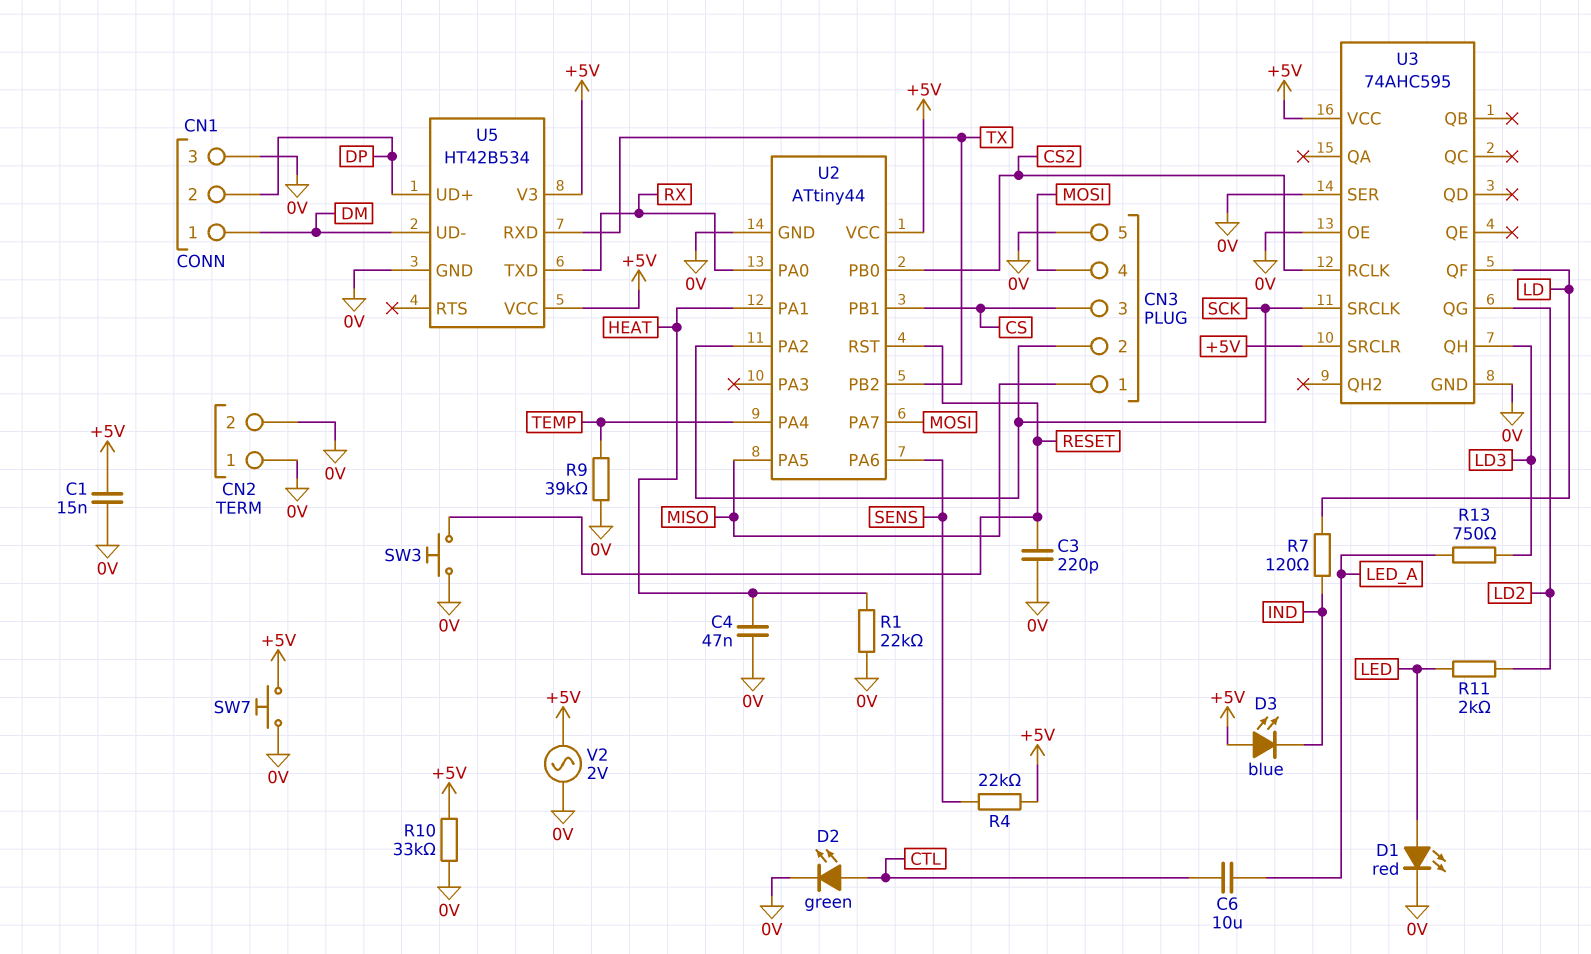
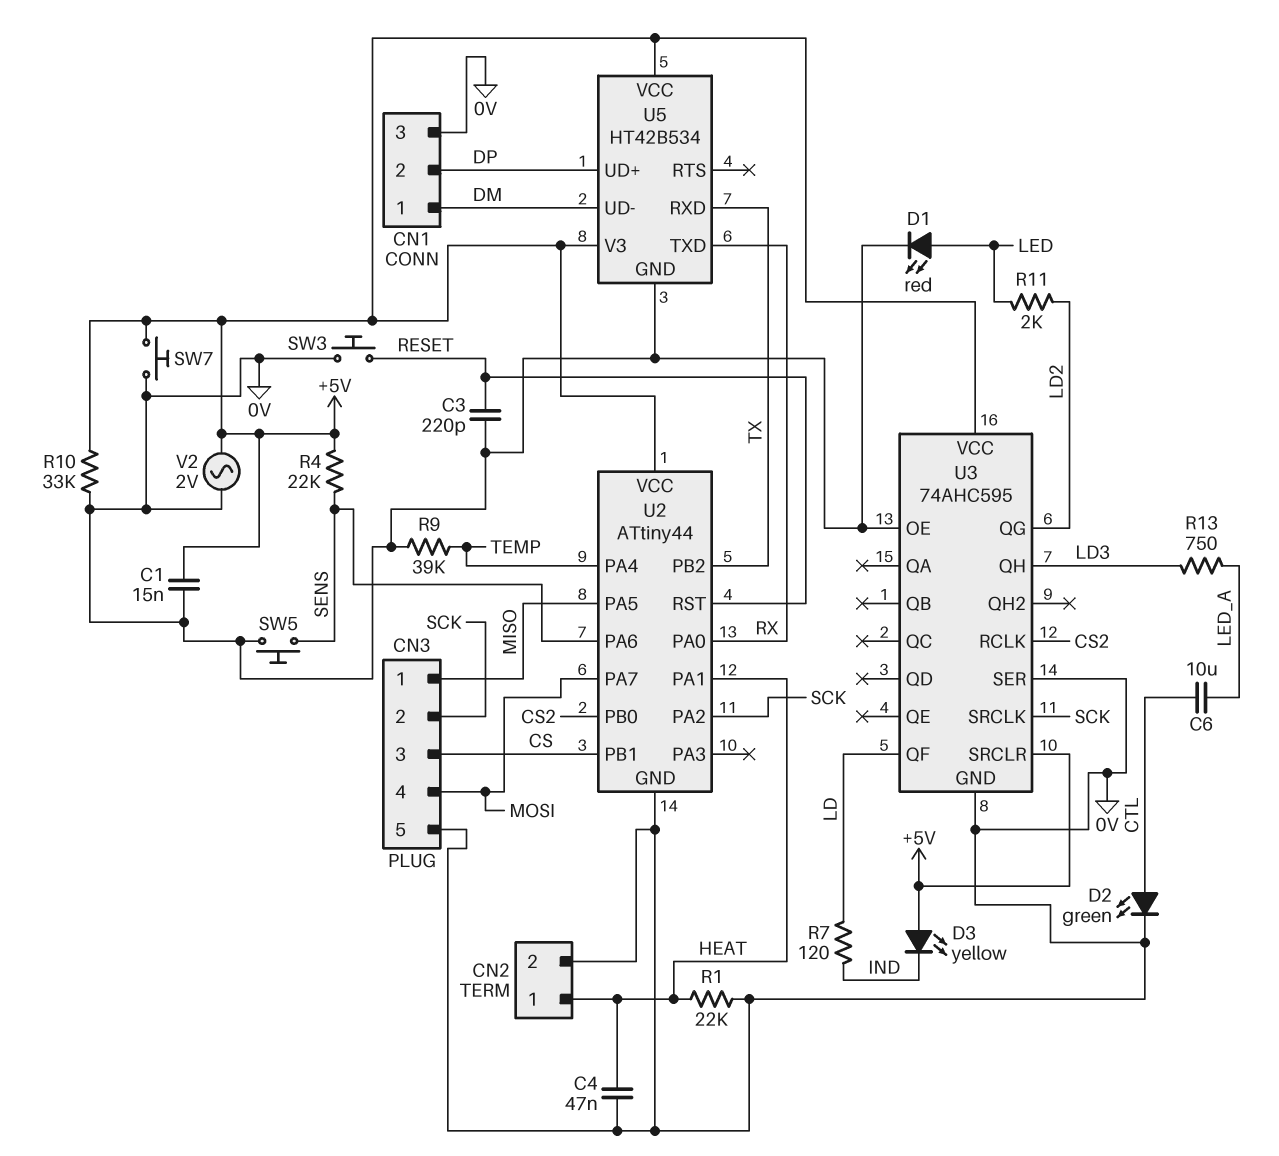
CN2 pin 1: 0V -> HEAT
D3: LED blue (A +5V, K IND) -> LED yellow (A +5V, K IND)
SW5: none -> button (0V, SENS)

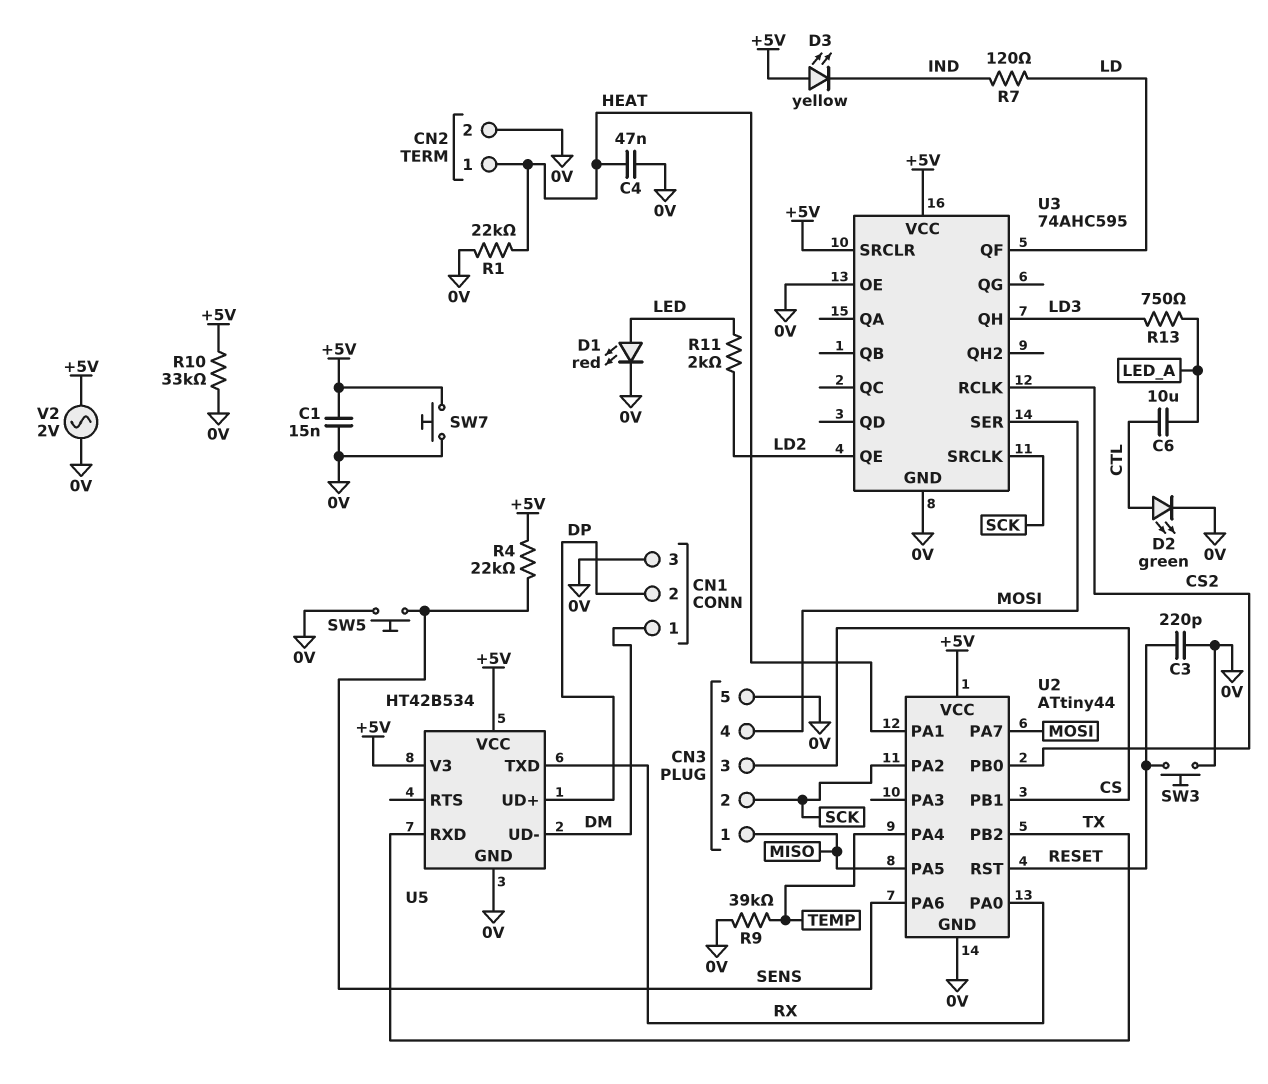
U3 pin QE: none -> LD2
U3 pin QG: LD2 -> none
U3 pin SER: 0V -> MOSI

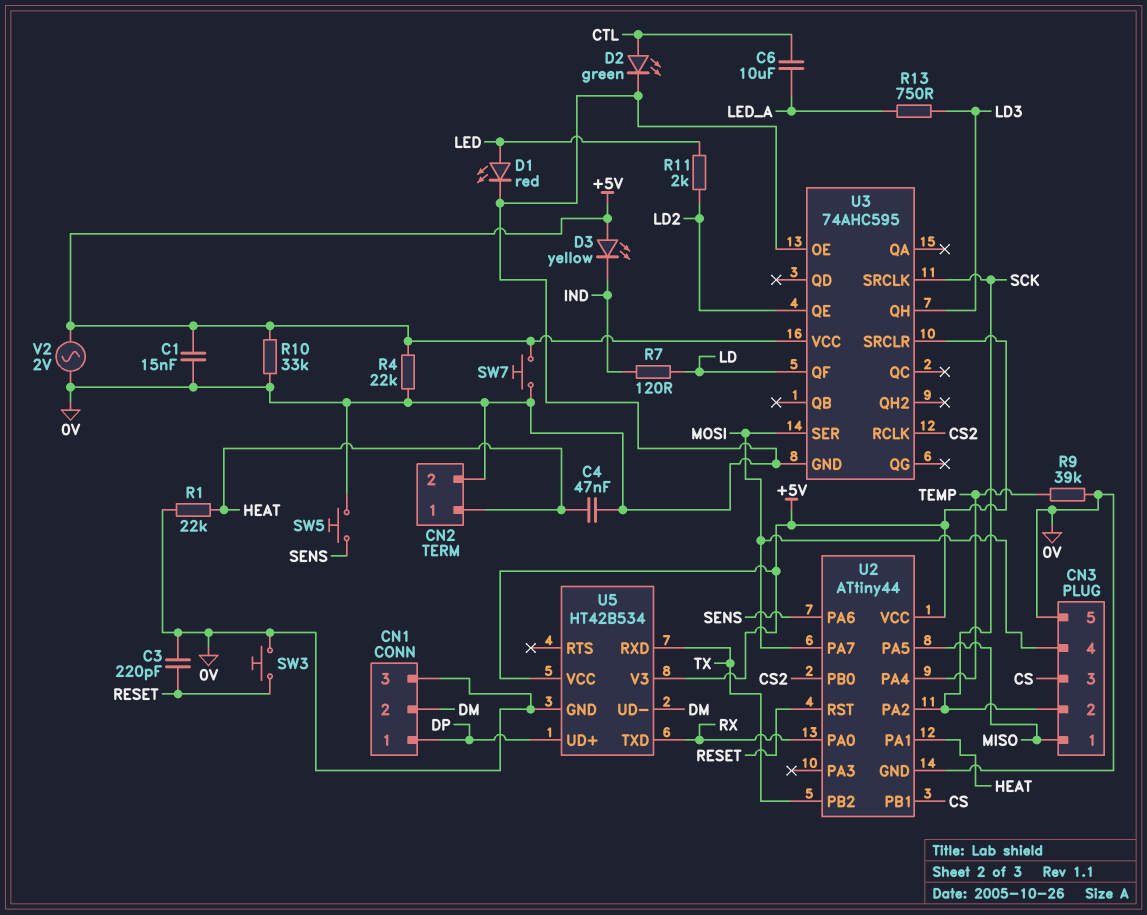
CN1 pin 1: DM -> DP
CN1 pin 2: DP -> DM
R4: 22k (+5V, SENS) -> 22k (+5V, 0V)

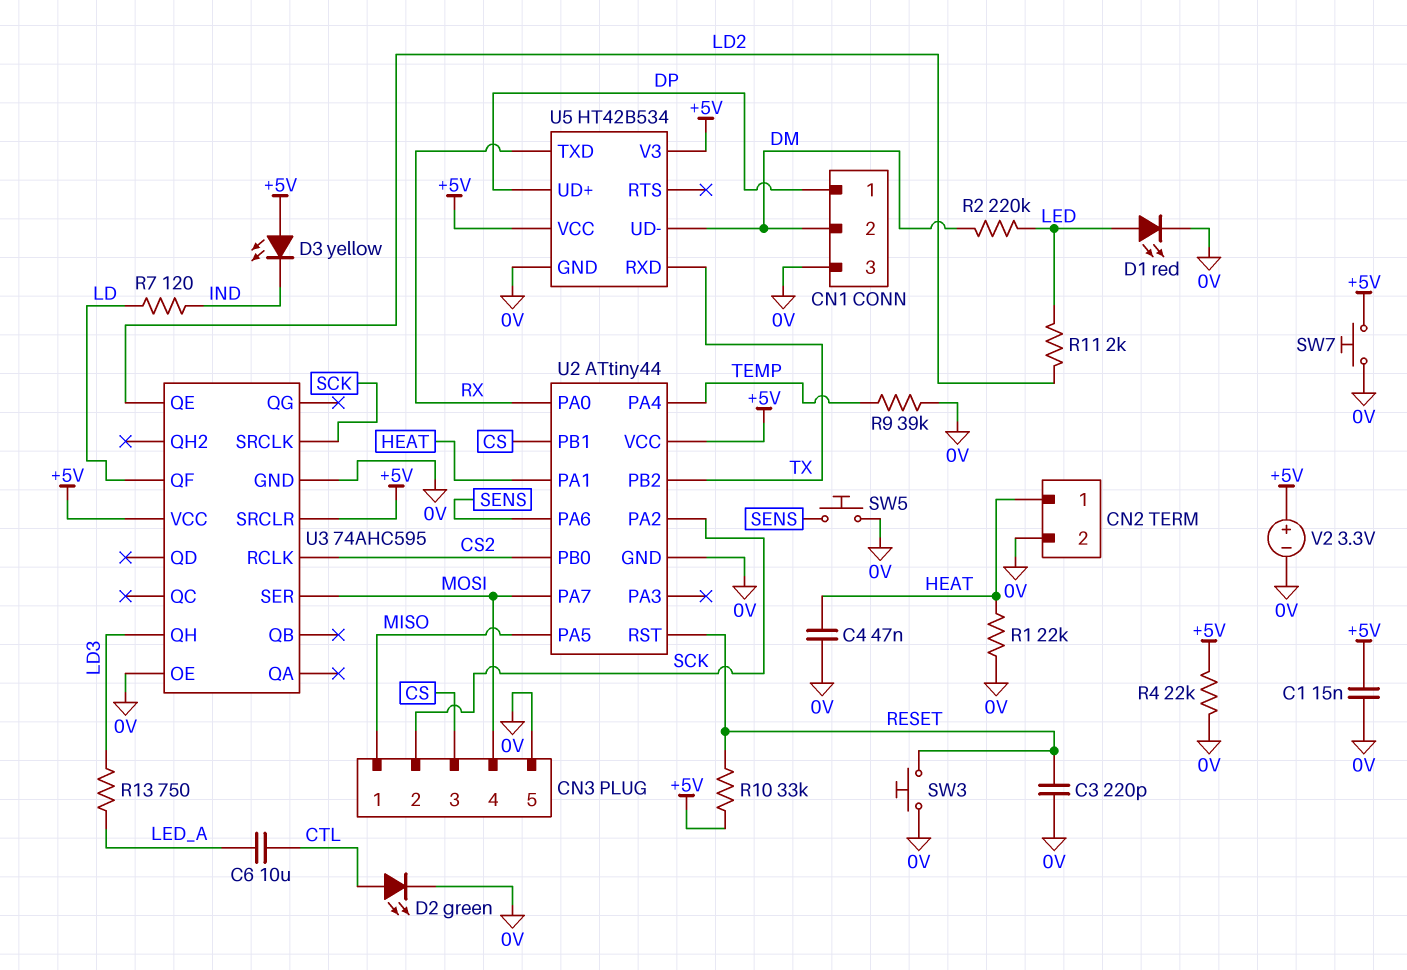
R2: none -> 220k (DM, LED)
R10: 33k (+5V, 0V) -> 33k (+5V, RESET)
V2: AC 2V (+5V, 0V) -> 3.3V (plus +5V, minus 0V)

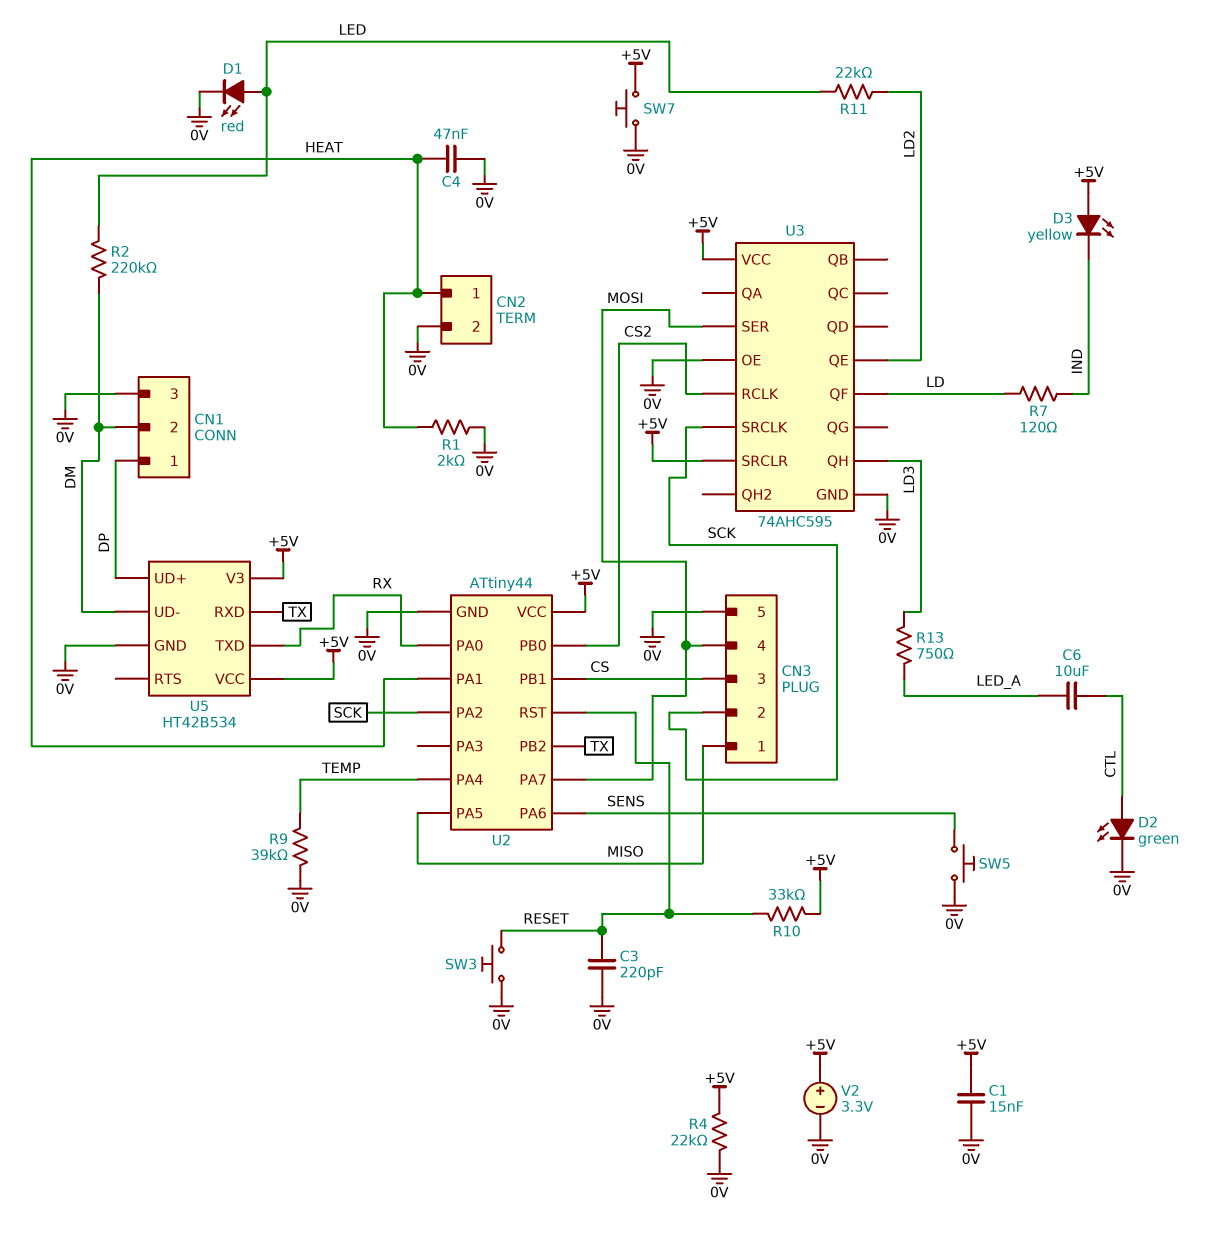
R1: 22k (0V, HEAT) -> 2k (0V, HEAT)
R11: 2k (LD2, LED) -> 22k (LD2, LED)

